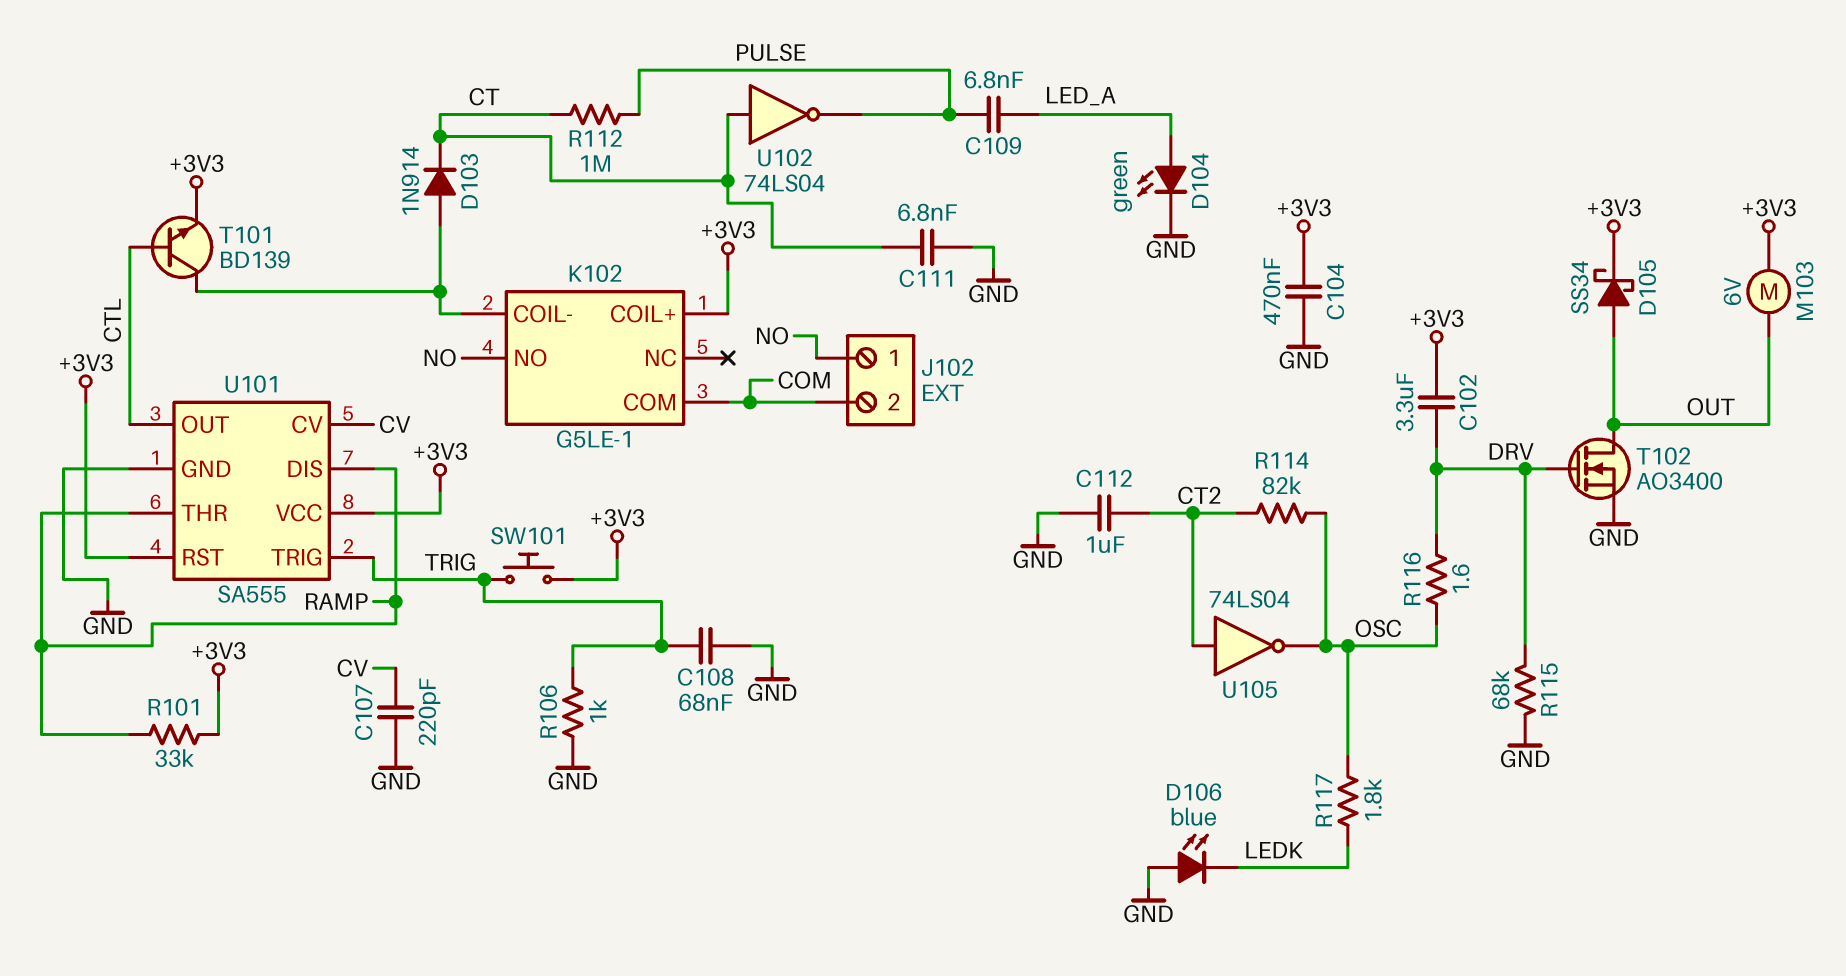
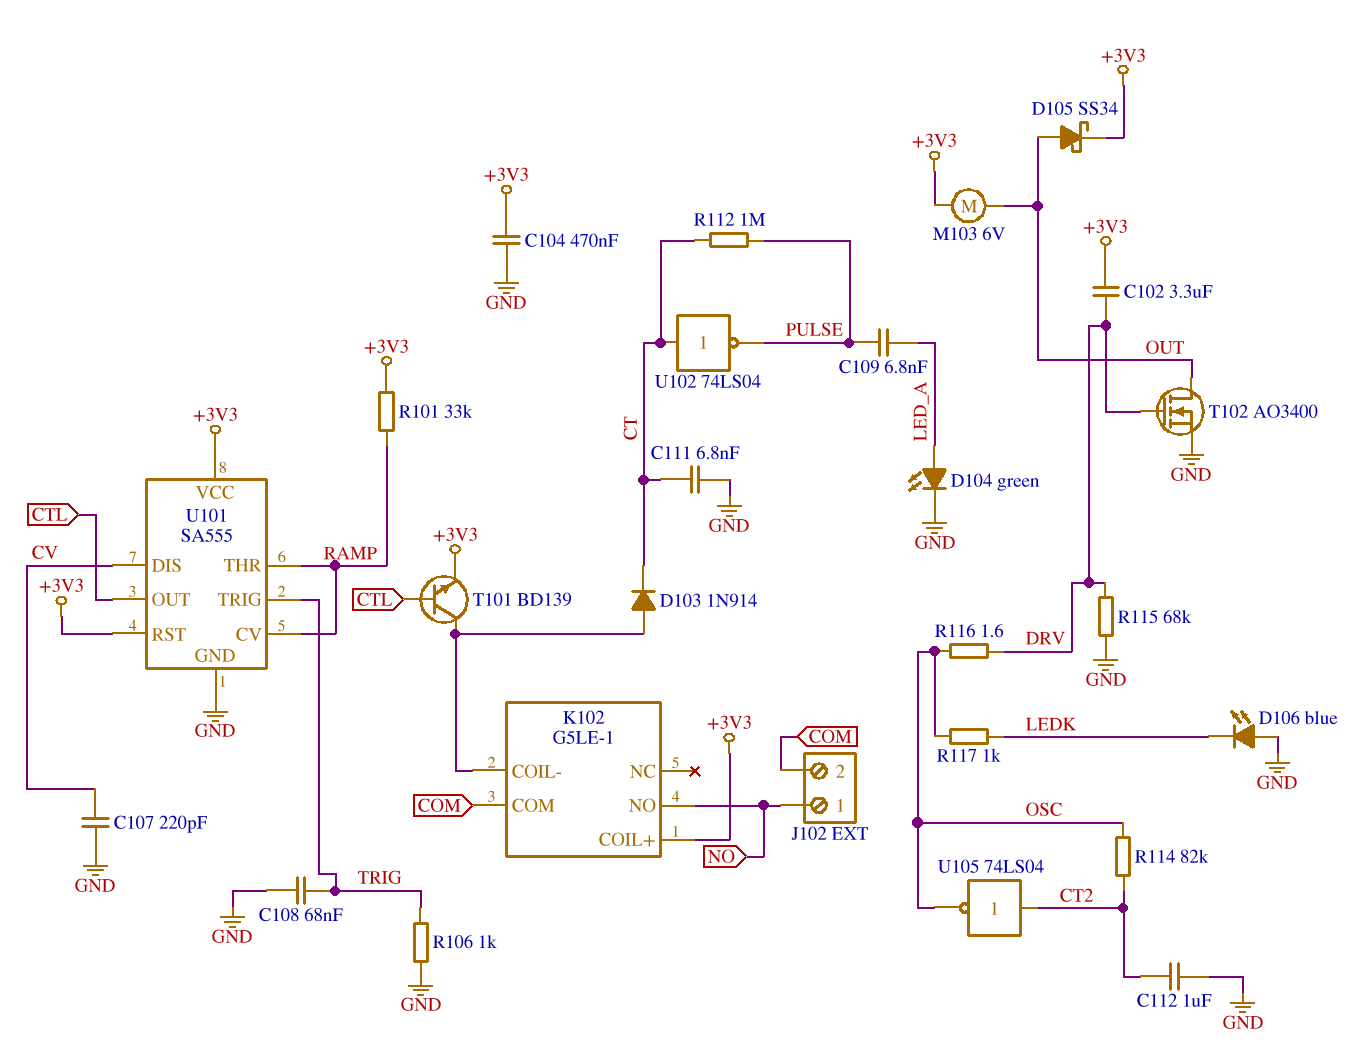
R117: 1.8k (LEDK, OSC) -> 1k (LEDK, OSC)
SW101: button (+3V3, TRIG) -> none
U101 pin CV: CV -> RAMP
U101 pin DIS: RAMP -> CV

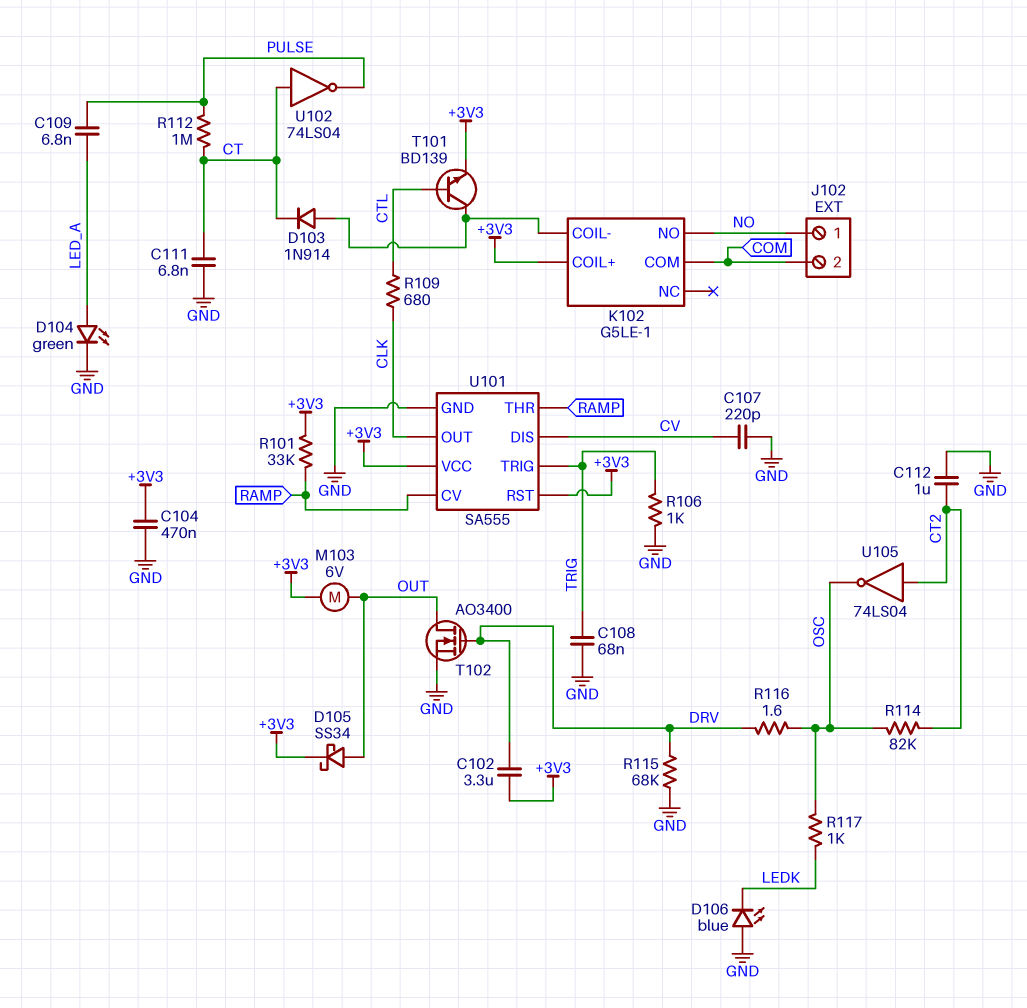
R109: none -> 680 (CLK, CTL)
U101 pin OUT: CTL -> CLK

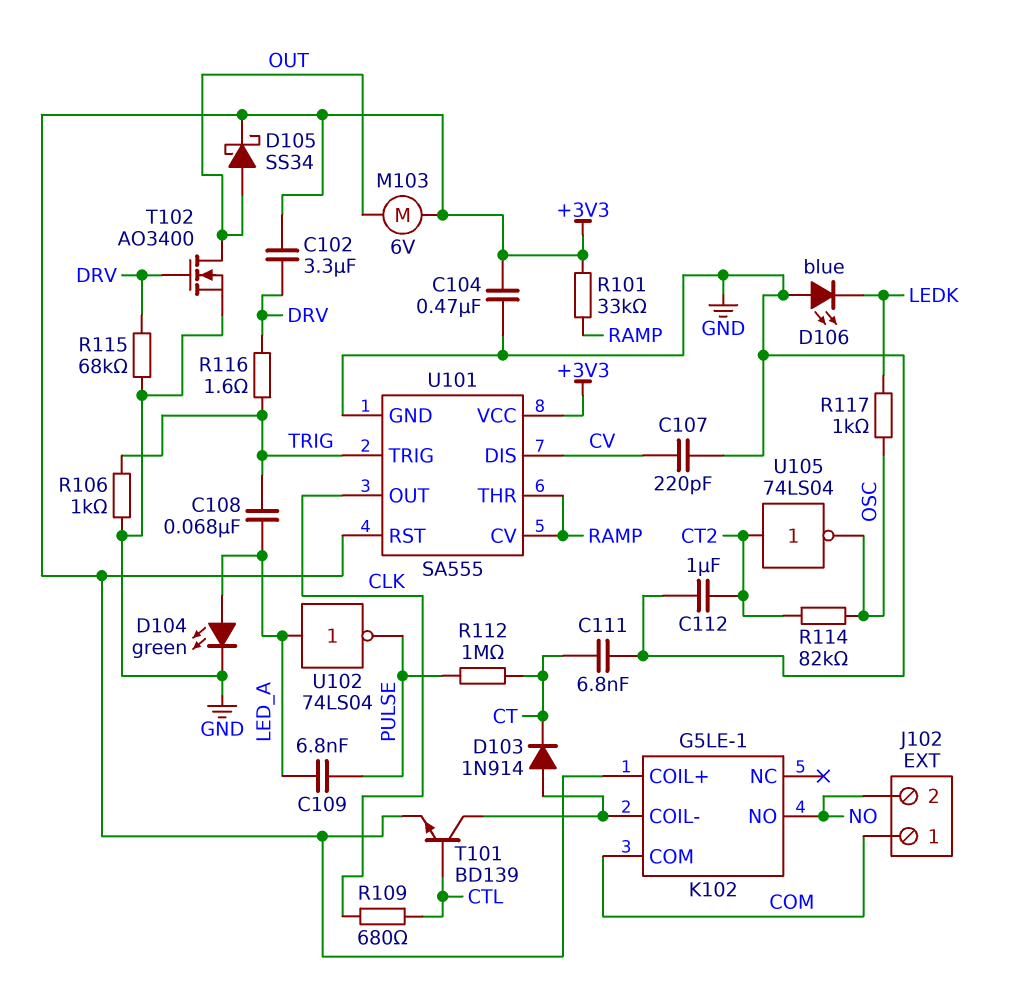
C108: 68nF (GND, TRIG) -> 68nF (LED_A, TRIG)
J102 pin 1: NO -> COM
J102 pin 2: COM -> NO
R116: 1.6 (DRV, OSC) -> 1.6 (DRV, TRIG)
U102: NOT 74LS04 (in CT, out PULSE) -> NOT 74LS04 (in LED_A, out PULSE)

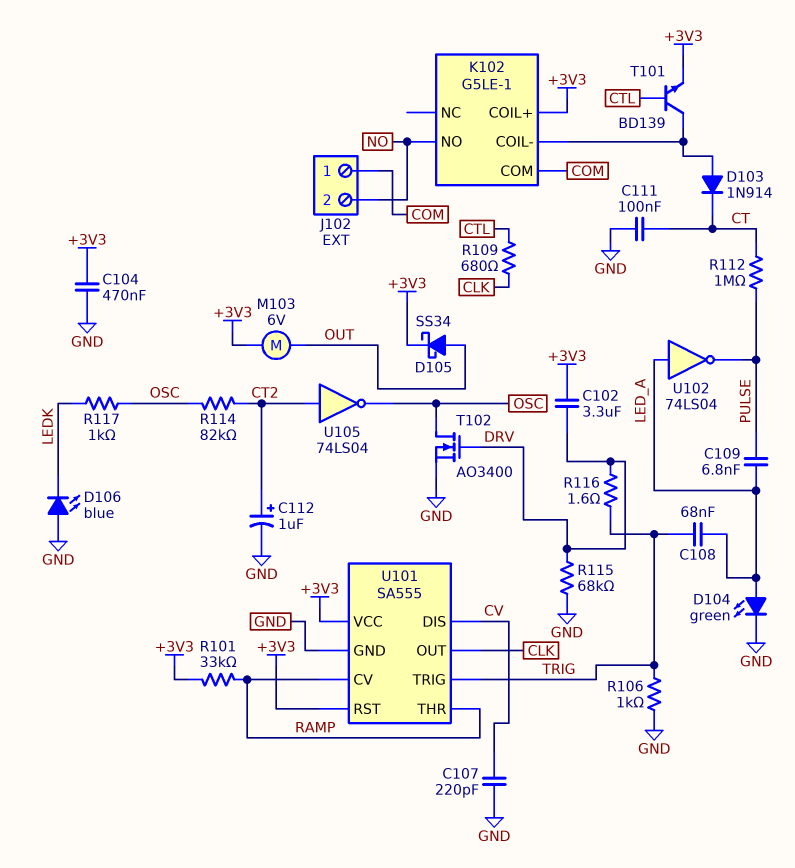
C111: 6.8nF (CT, GND) -> 100nF (CT, GND)
C112: 1uF (CT2, GND) -> 1uF (plus CT2, minus GND)
T102: NMOS AO3400 (G DRV, D OUT, S GND) -> NMOS AO3400 (G DRV, D OSC, S GND)

